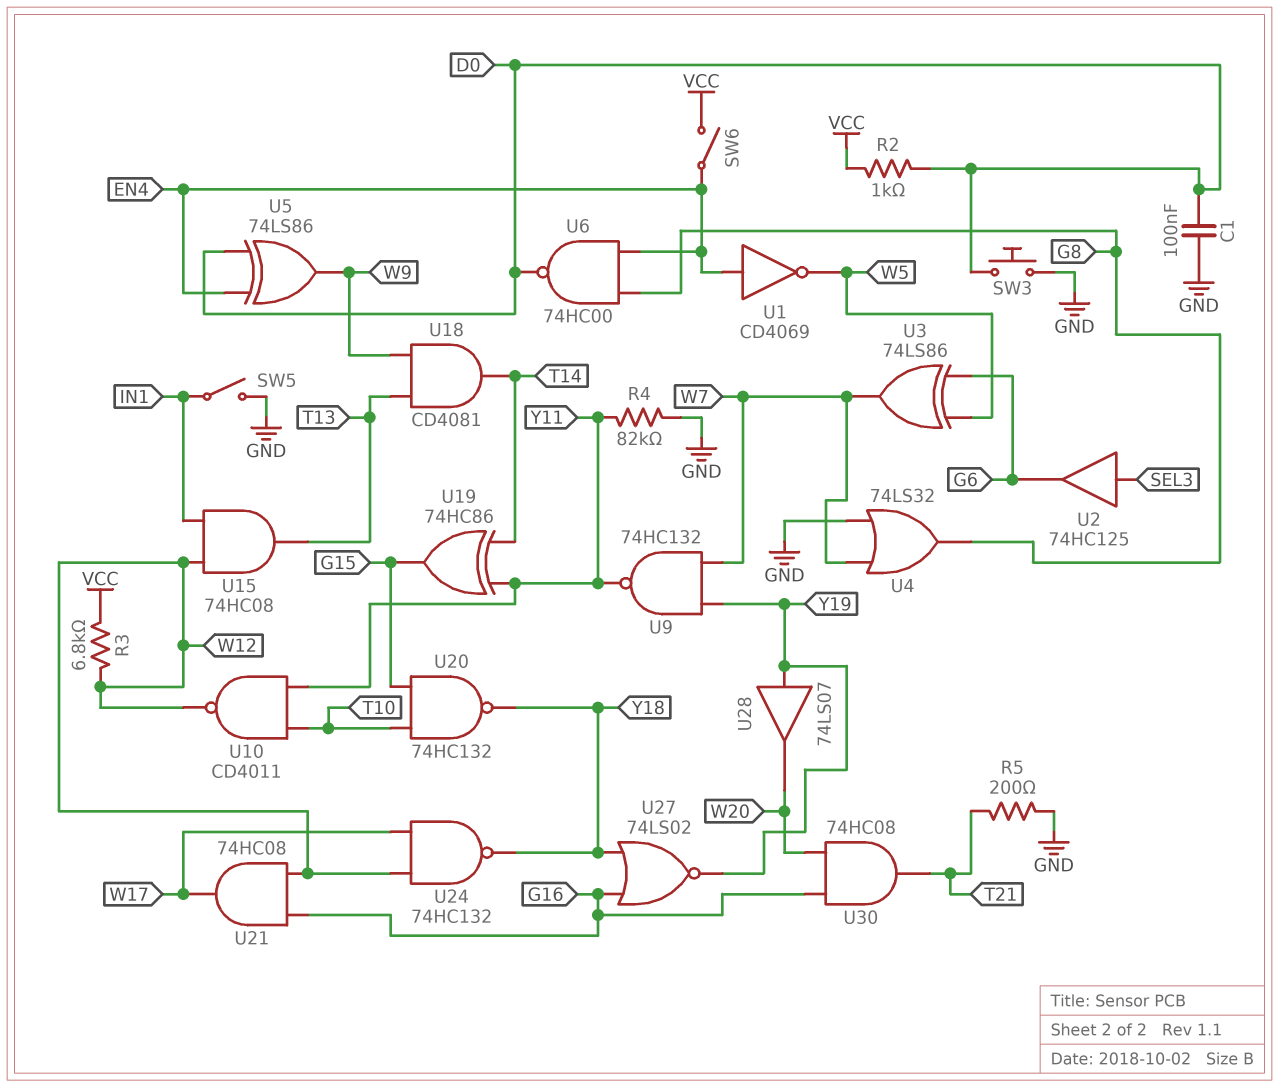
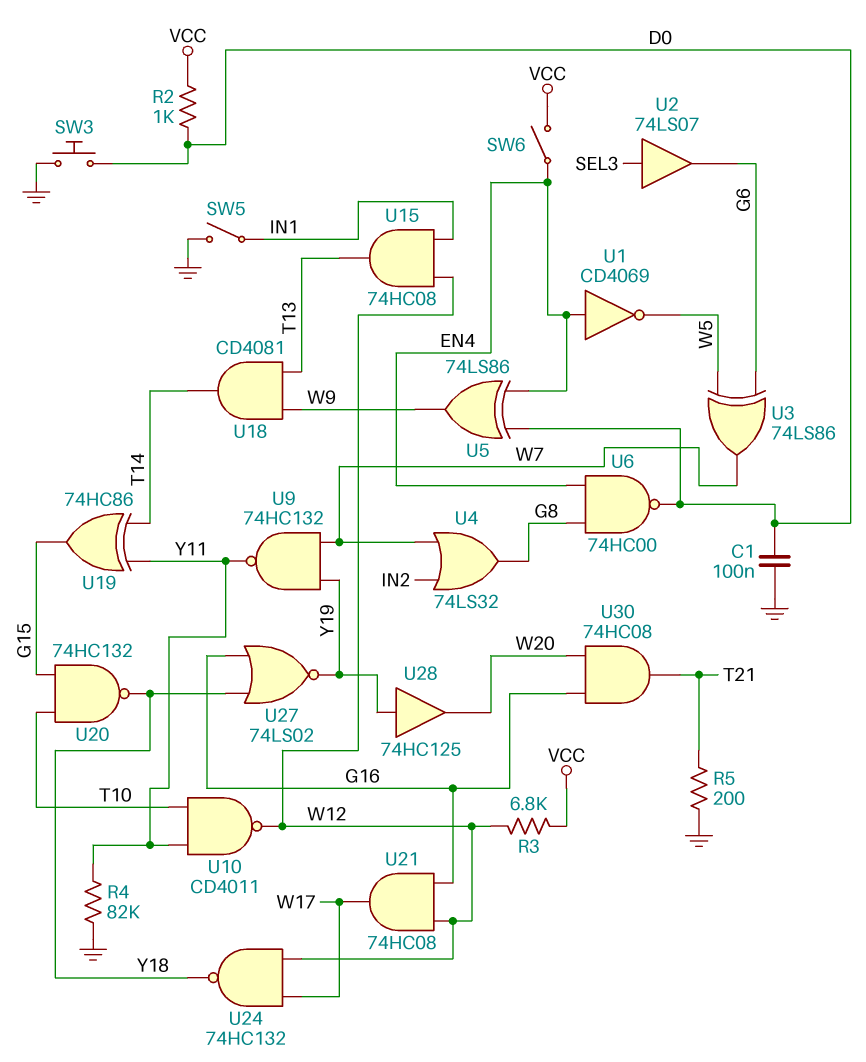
U2: buffer 74HC125 (in SEL3, out G6) -> buffer 74LS07 (in SEL3, out G6)
U4: OR 74LS32 (in GND, in W7, out G8) -> OR 74LS32 (in IN2, in W7, out G8)
U28: buffer 74LS07 (in Y19, out W20) -> buffer 74HC125 (in Y19, out W20)

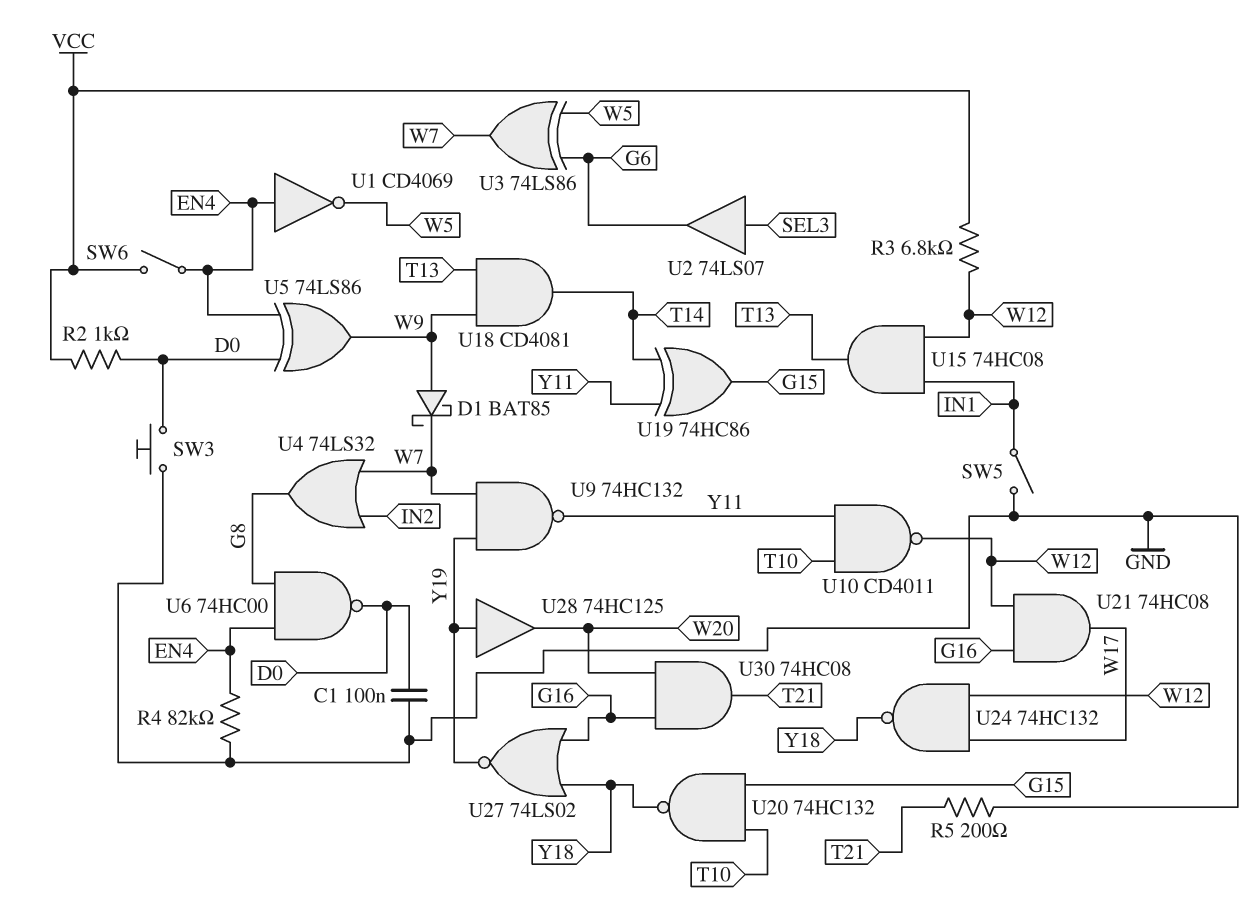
D1: none -> schottky BAT85 (A W9, K W7)
R4: 82k (GND, Y11) -> 82k (EN4, GND)

